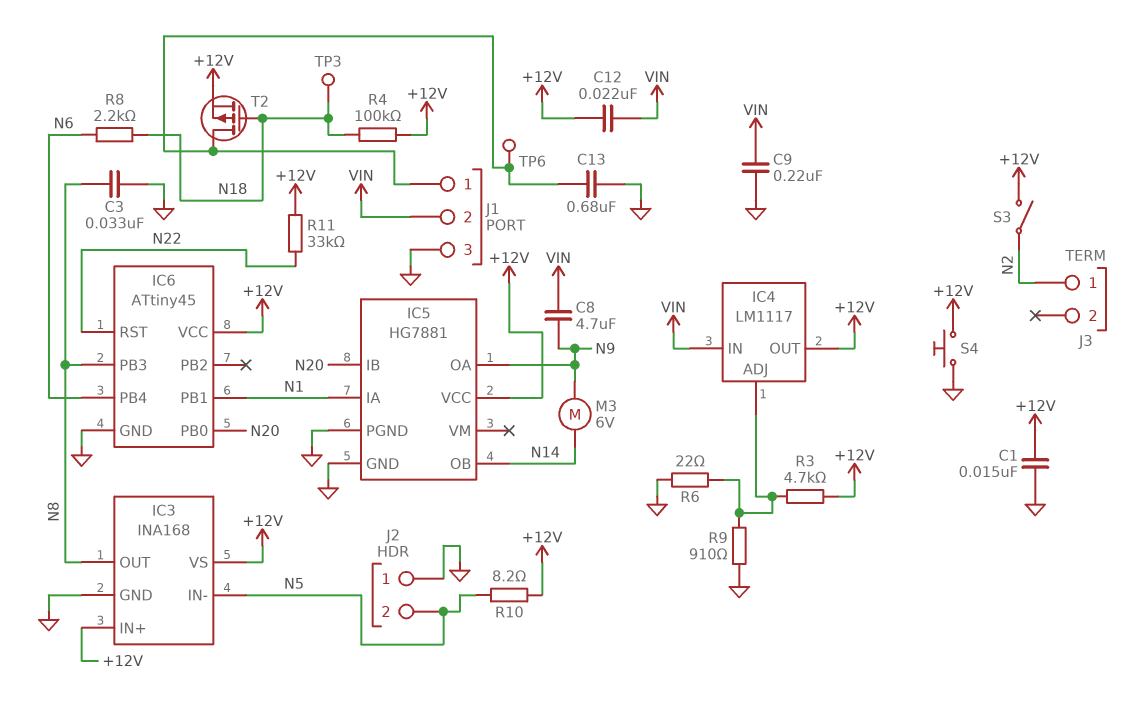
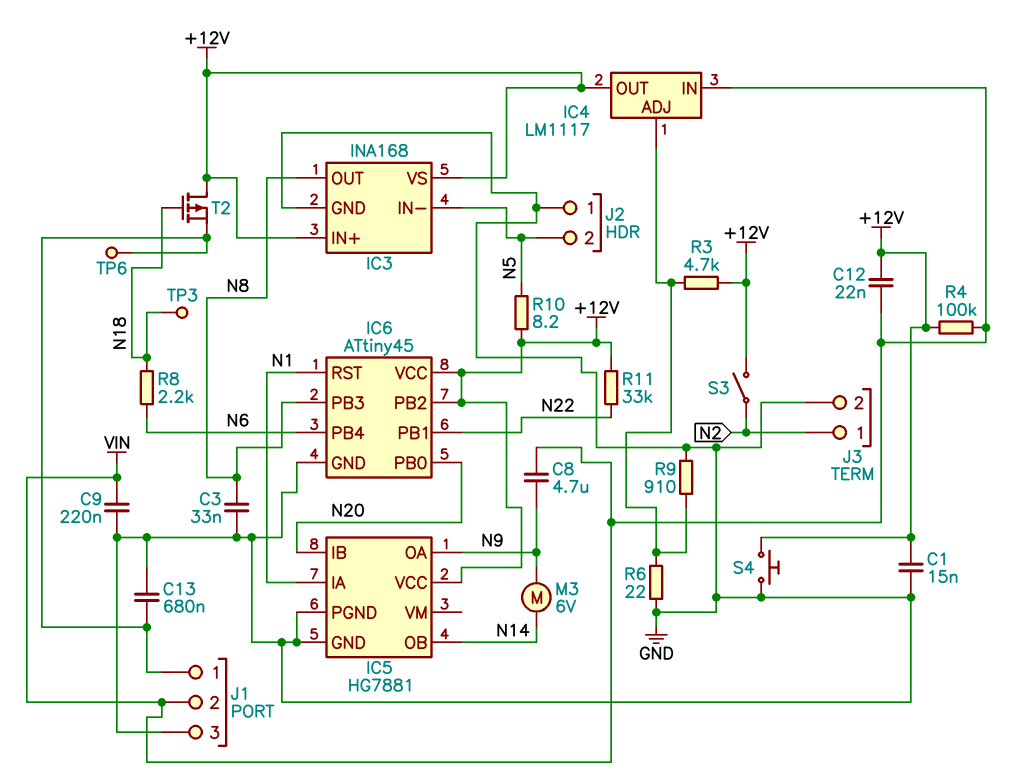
IC6 pin PB1: N1 -> N22
IC6 pin PB2: none -> +12V
IC6 pin RST: N22 -> N1
J3 pin 2: none -> GND
R4: 100k (+12V, N18) -> 100k (+12V, VIN)
T2: PMOS (G N18, D J1/1, S +12V) -> PMOS (G N18, D +12V, S J1/1)

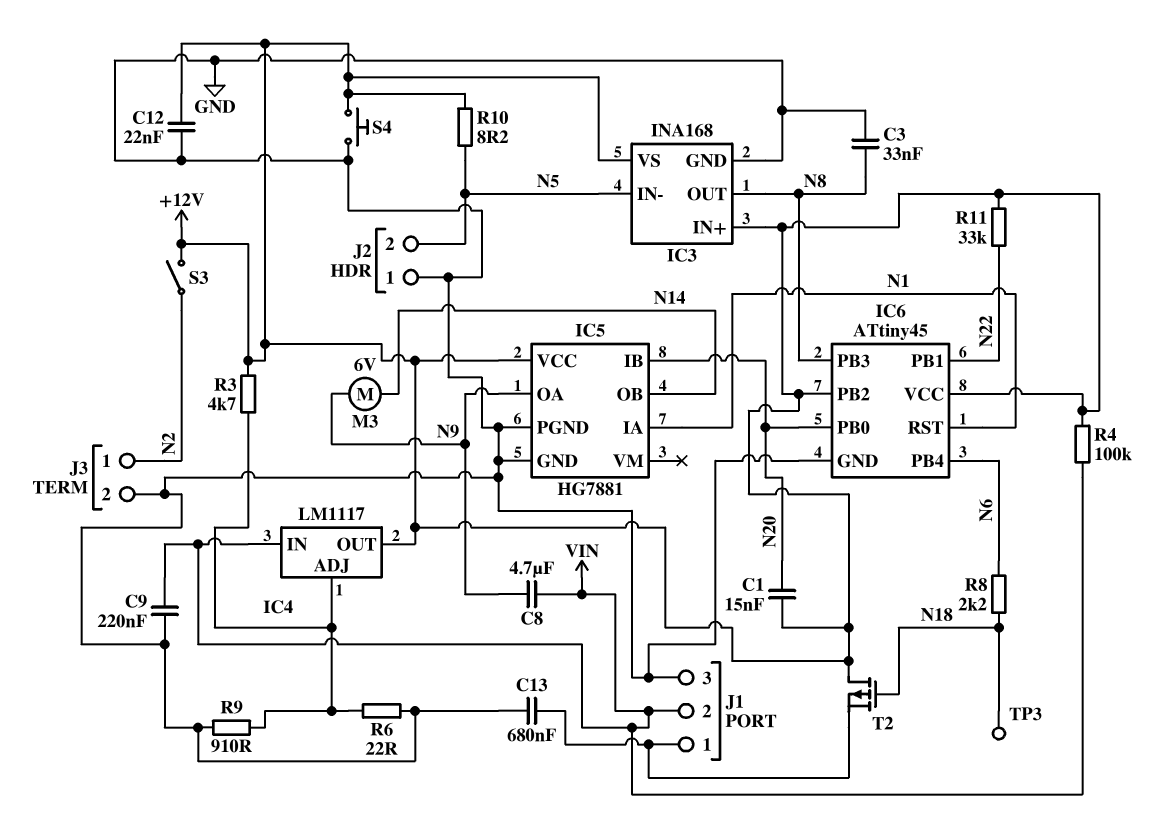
C1: 15nF (+12V, GND) -> 15nF (+12V, N20)
C12: 22nF (+12V, VIN) -> 22nF (+12V, GND)
TP6: test point (J1/1) -> none

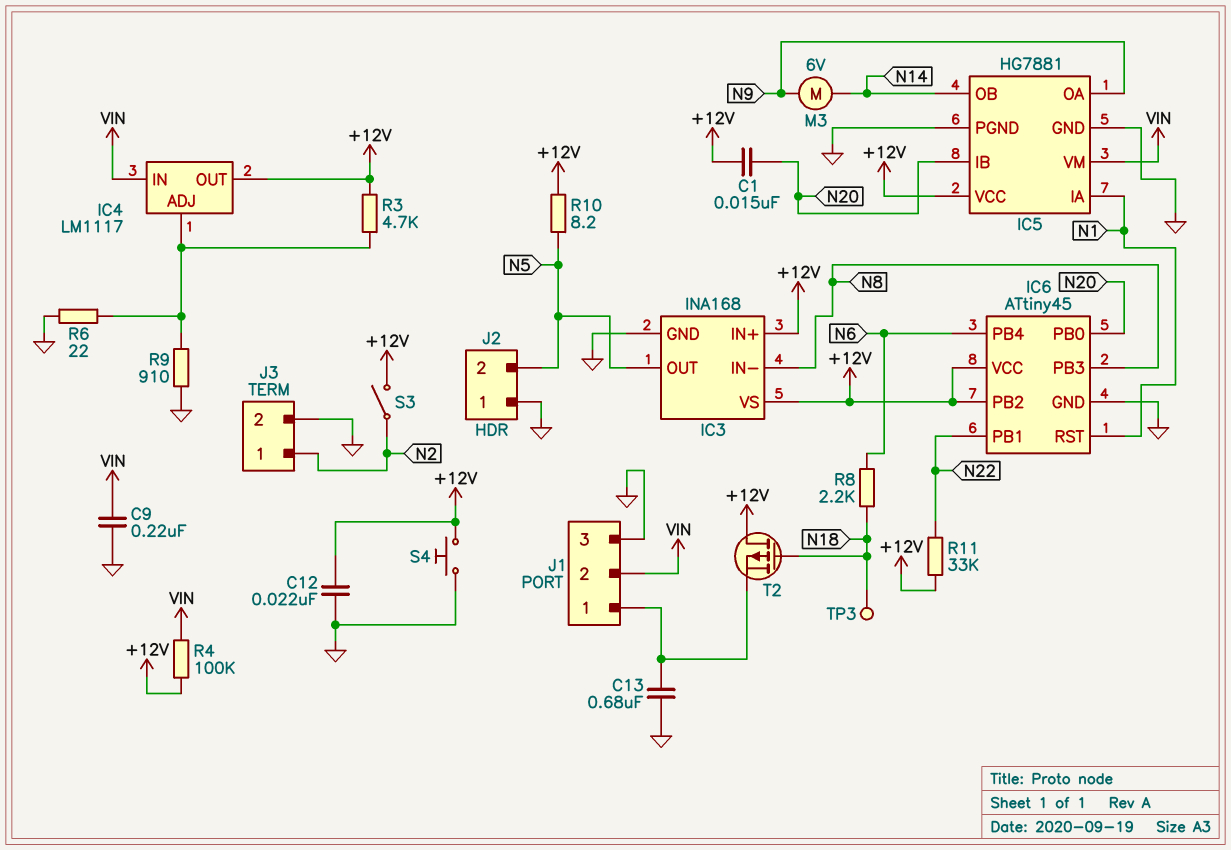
C3: 33nF (GND, N8) -> none
C8: 4.7uF (N9, VIN) -> none
IC3 pin IN-: N5 -> N8
IC3 pin OUT: N8 -> N5
IC5 pin VM: none -> VIN

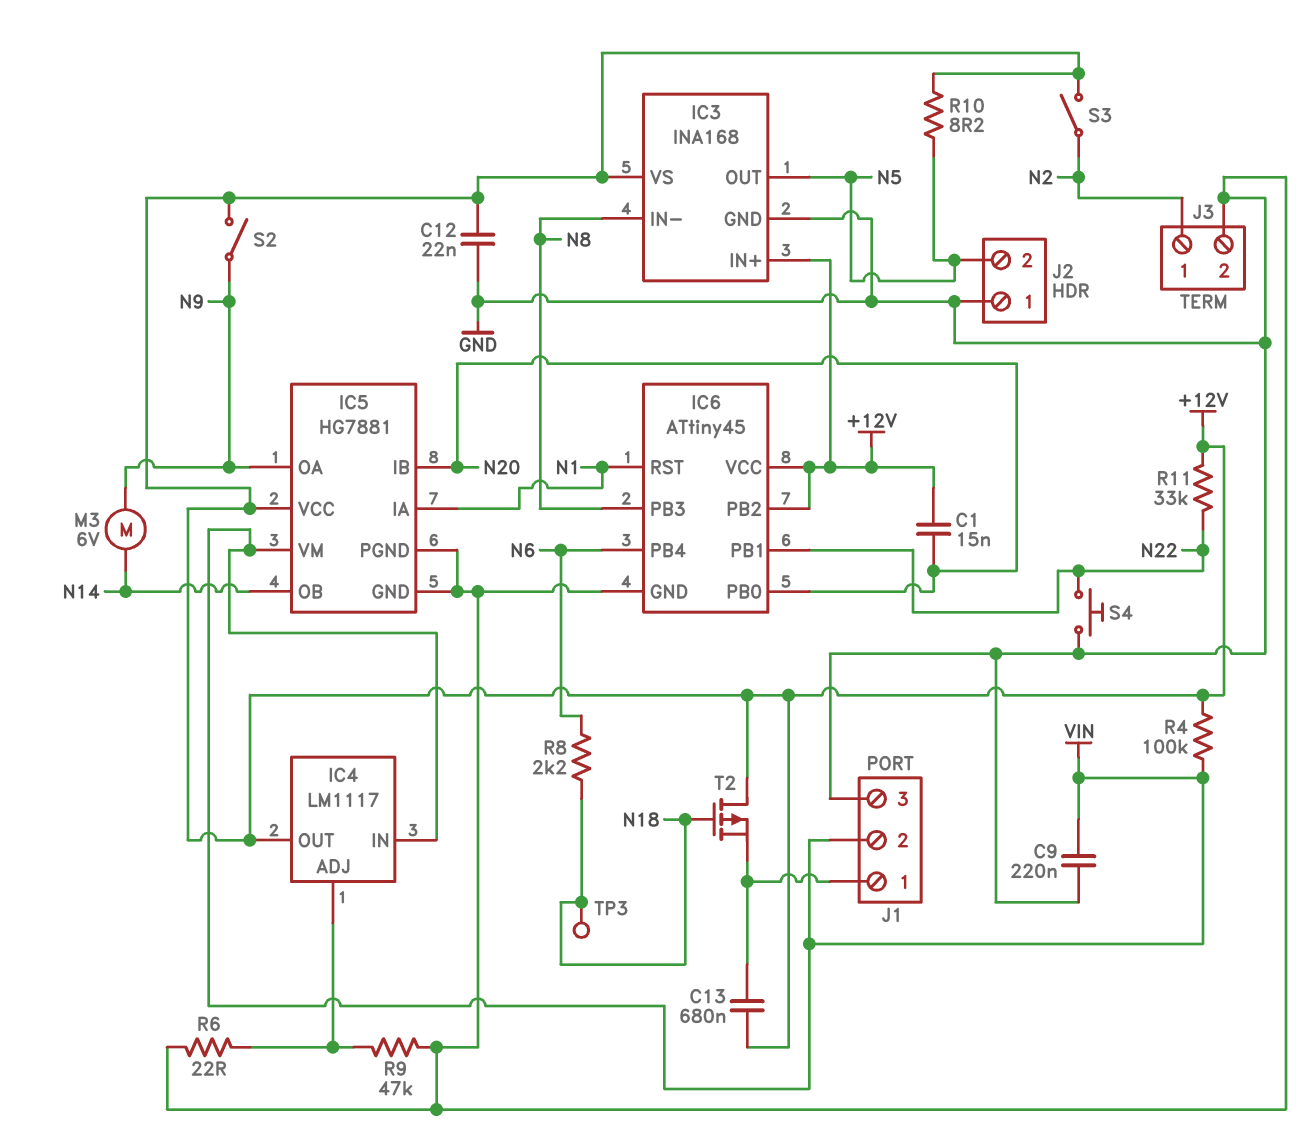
C13: 680nF (GND, J1/1) -> 680nF (+12V, J1/1)
R3: 4.7k (+12V, IC4/ADJ) -> none
R9: 910 (GND, IC4/ADJ) -> 47k (GND, IC4/ADJ)
S2: none -> switch (+12V, N9)
S4: button (+12V, GND) -> button (GND, N22)

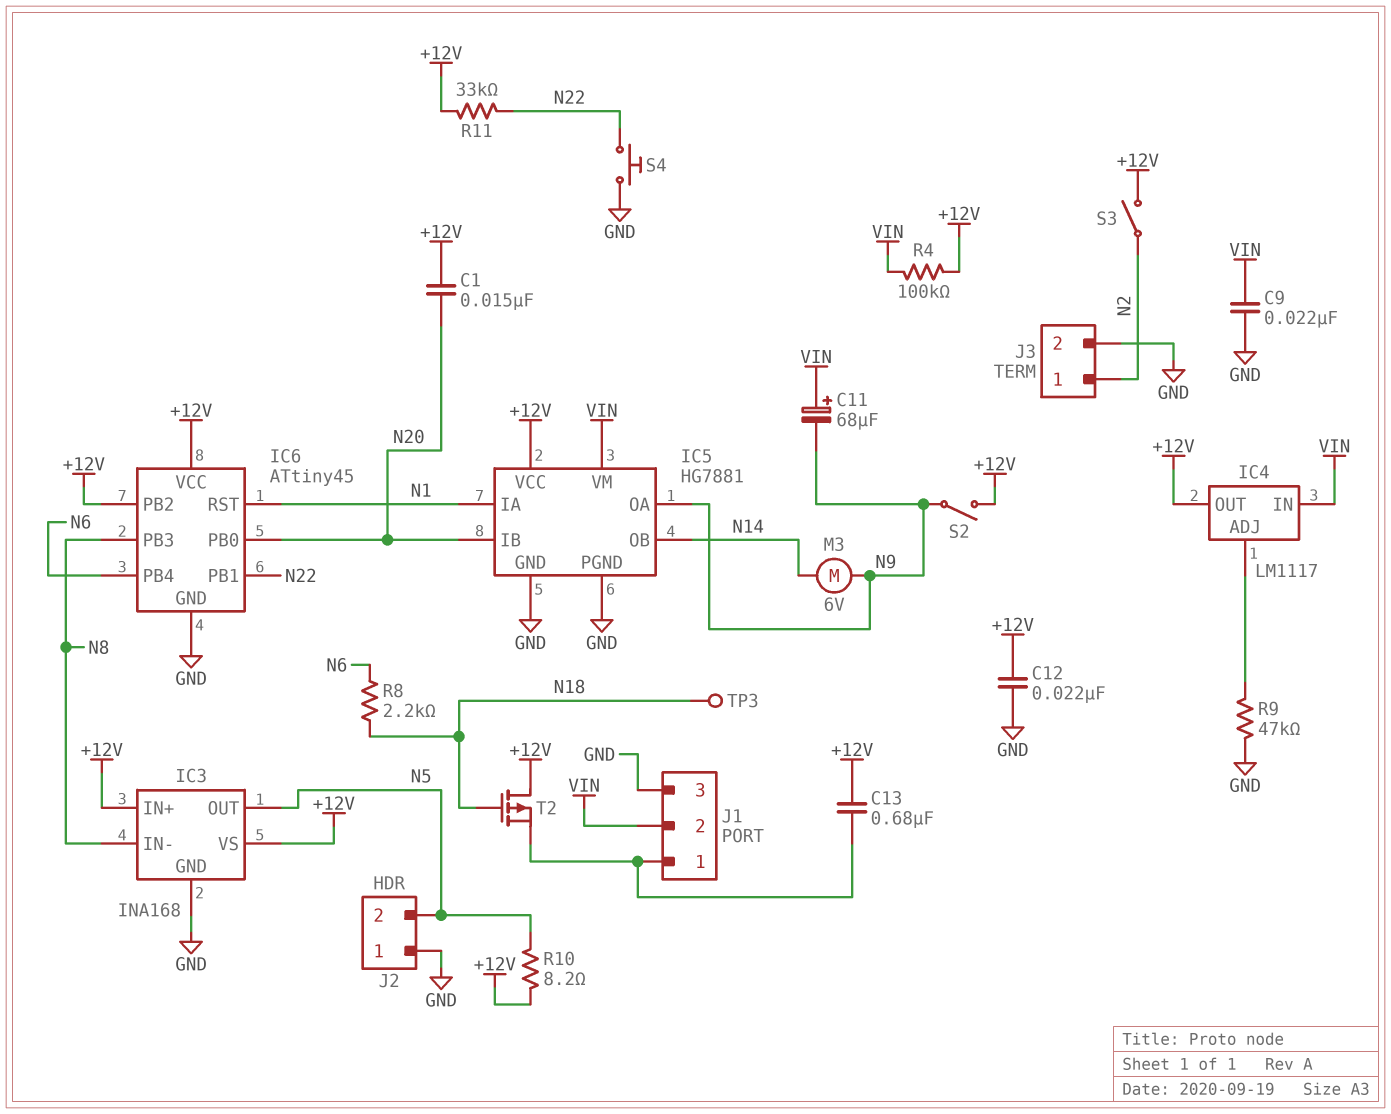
C9: 220nF (GND, VIN) -> 22nF (GND, VIN)
C11: none -> 68uF (plus VIN, minus N9)
R6: 22 (GND, IC4/ADJ) -> none

